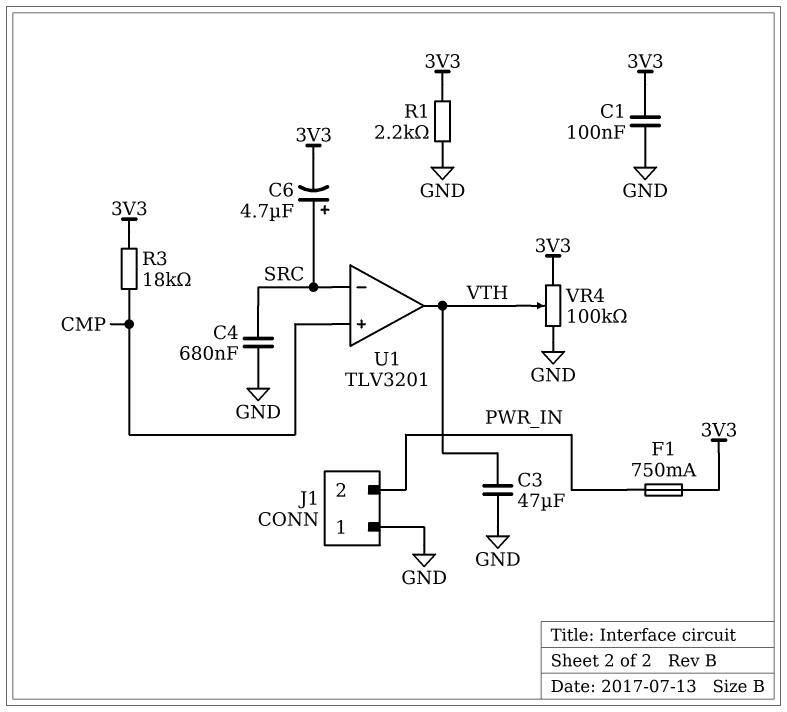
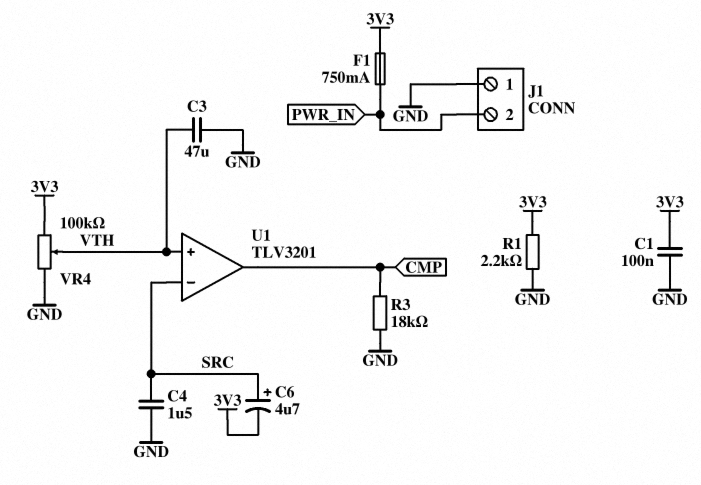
C4: 680nF (GND, SRC) -> 1.5uF (GND, SRC)
R3: 18k (3V3, CMP) -> 18k (CMP, GND)
U1 pin in+: CMP -> VTH
U1 pin out: VTH -> CMP

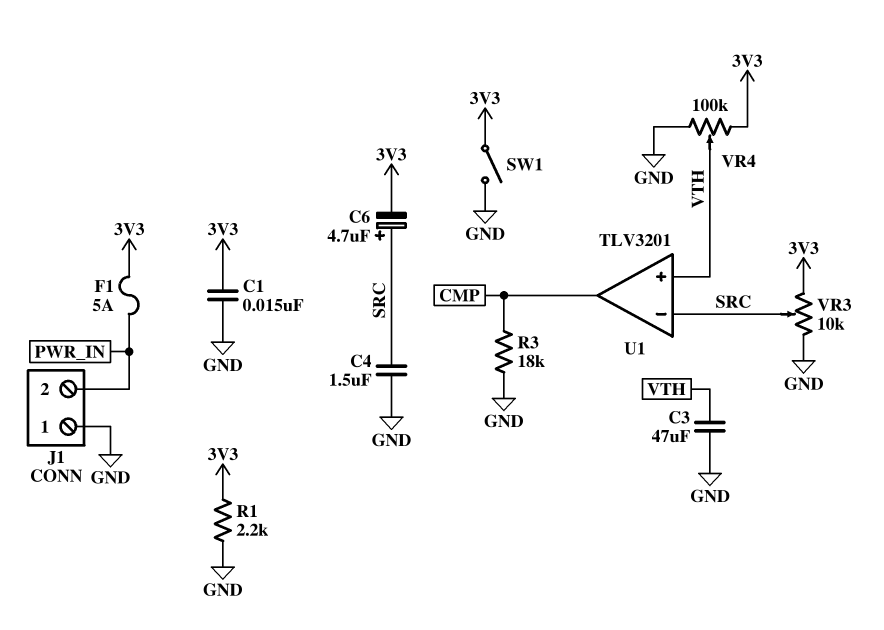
C1: 100nF (3V3, GND) -> 15nF (3V3, GND)
F1: 750mA (3V3, PWR_IN) -> 5A (3V3, PWR_IN)
SW1: none -> switch (3V3, GND)
VR3: none -> 10k (3V3, GND, wiper SRC)

